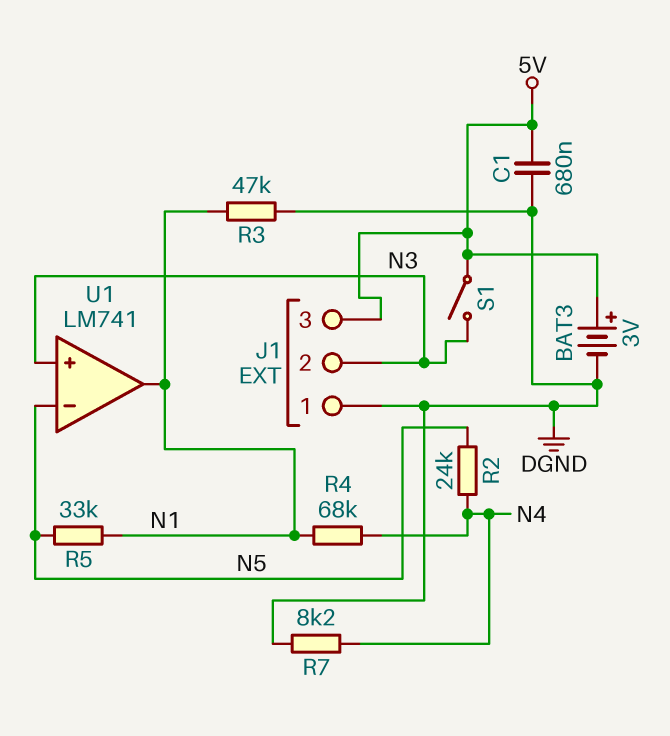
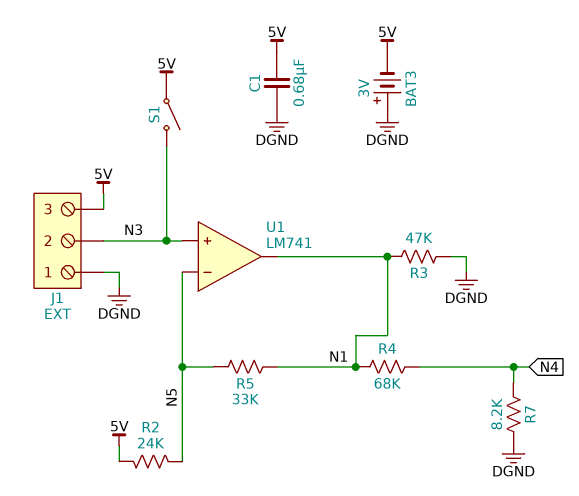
BAT3: 3V (plus 5V, minus DGND) -> 3V (plus DGND, minus 5V)
R2: 24k (N4, N5) -> 24k (5V, N5)

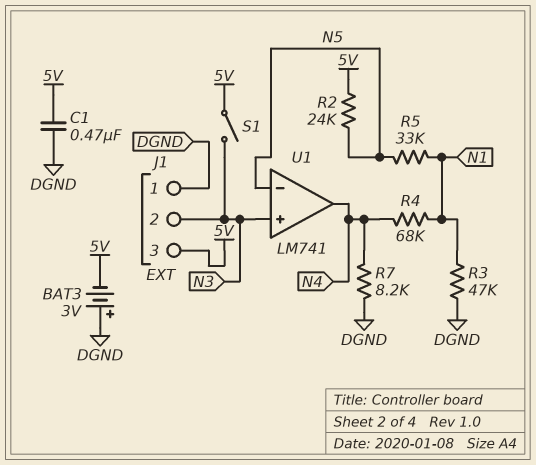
C1: 680nF (5V, DGND) -> 470nF (5V, DGND)
U1 pin out: N1 -> N4

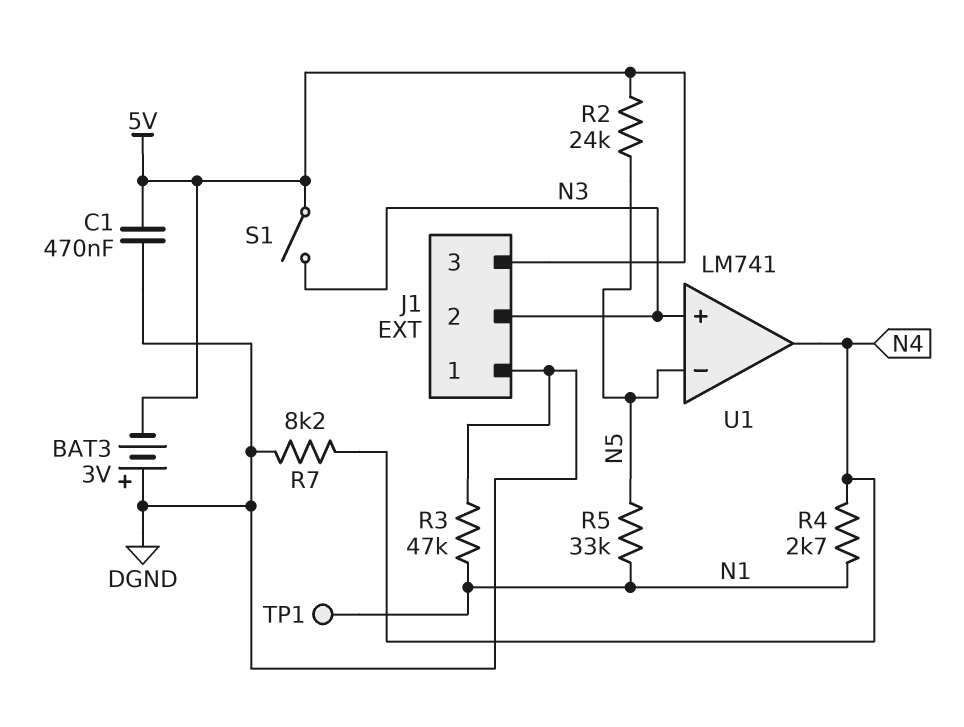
R4: 68k (N1, N4) -> 2.7k (N1, N4)
TP1: none -> test point (N1)

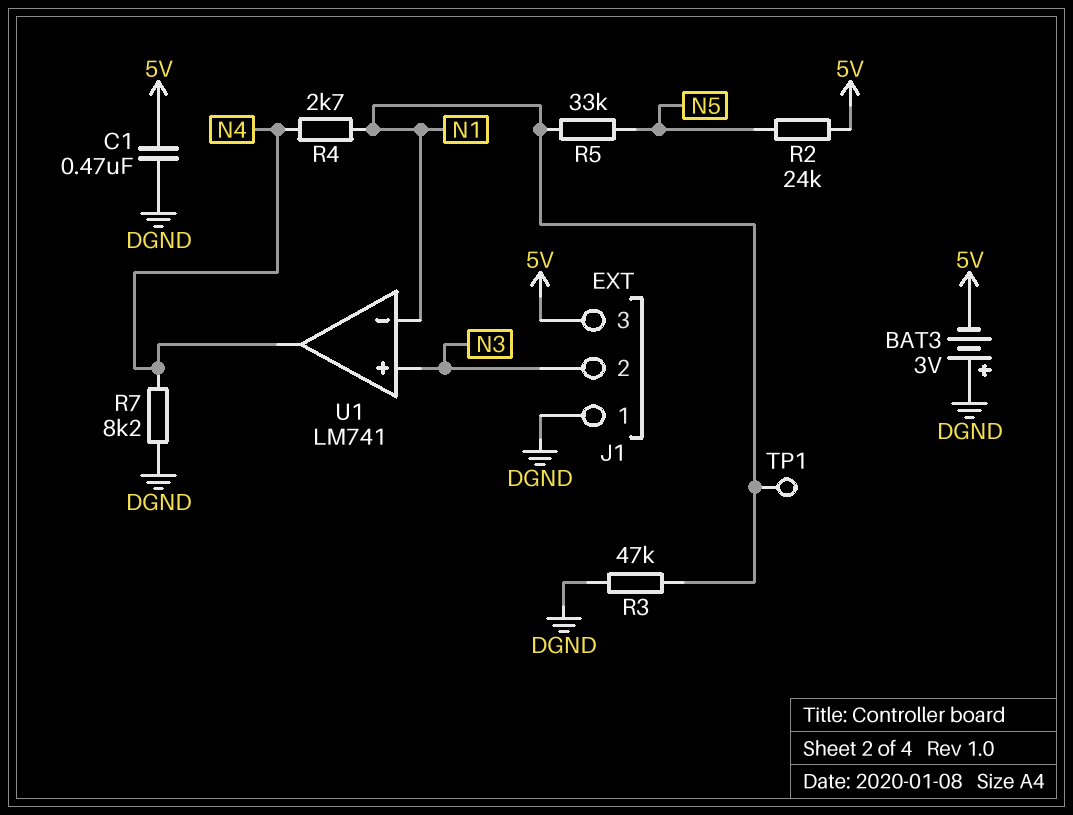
S1: switch (5V, N3) -> none
U1 pin in-: N5 -> N1

